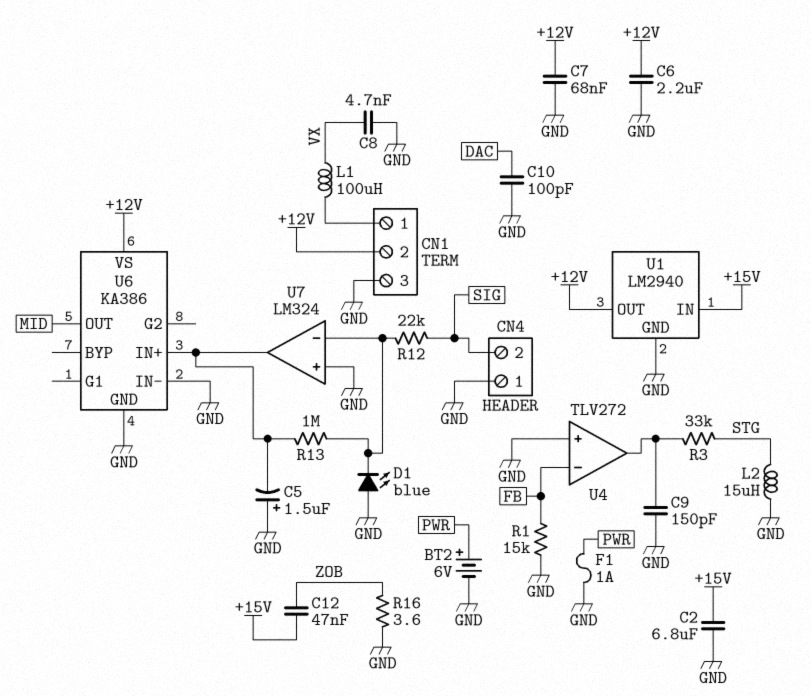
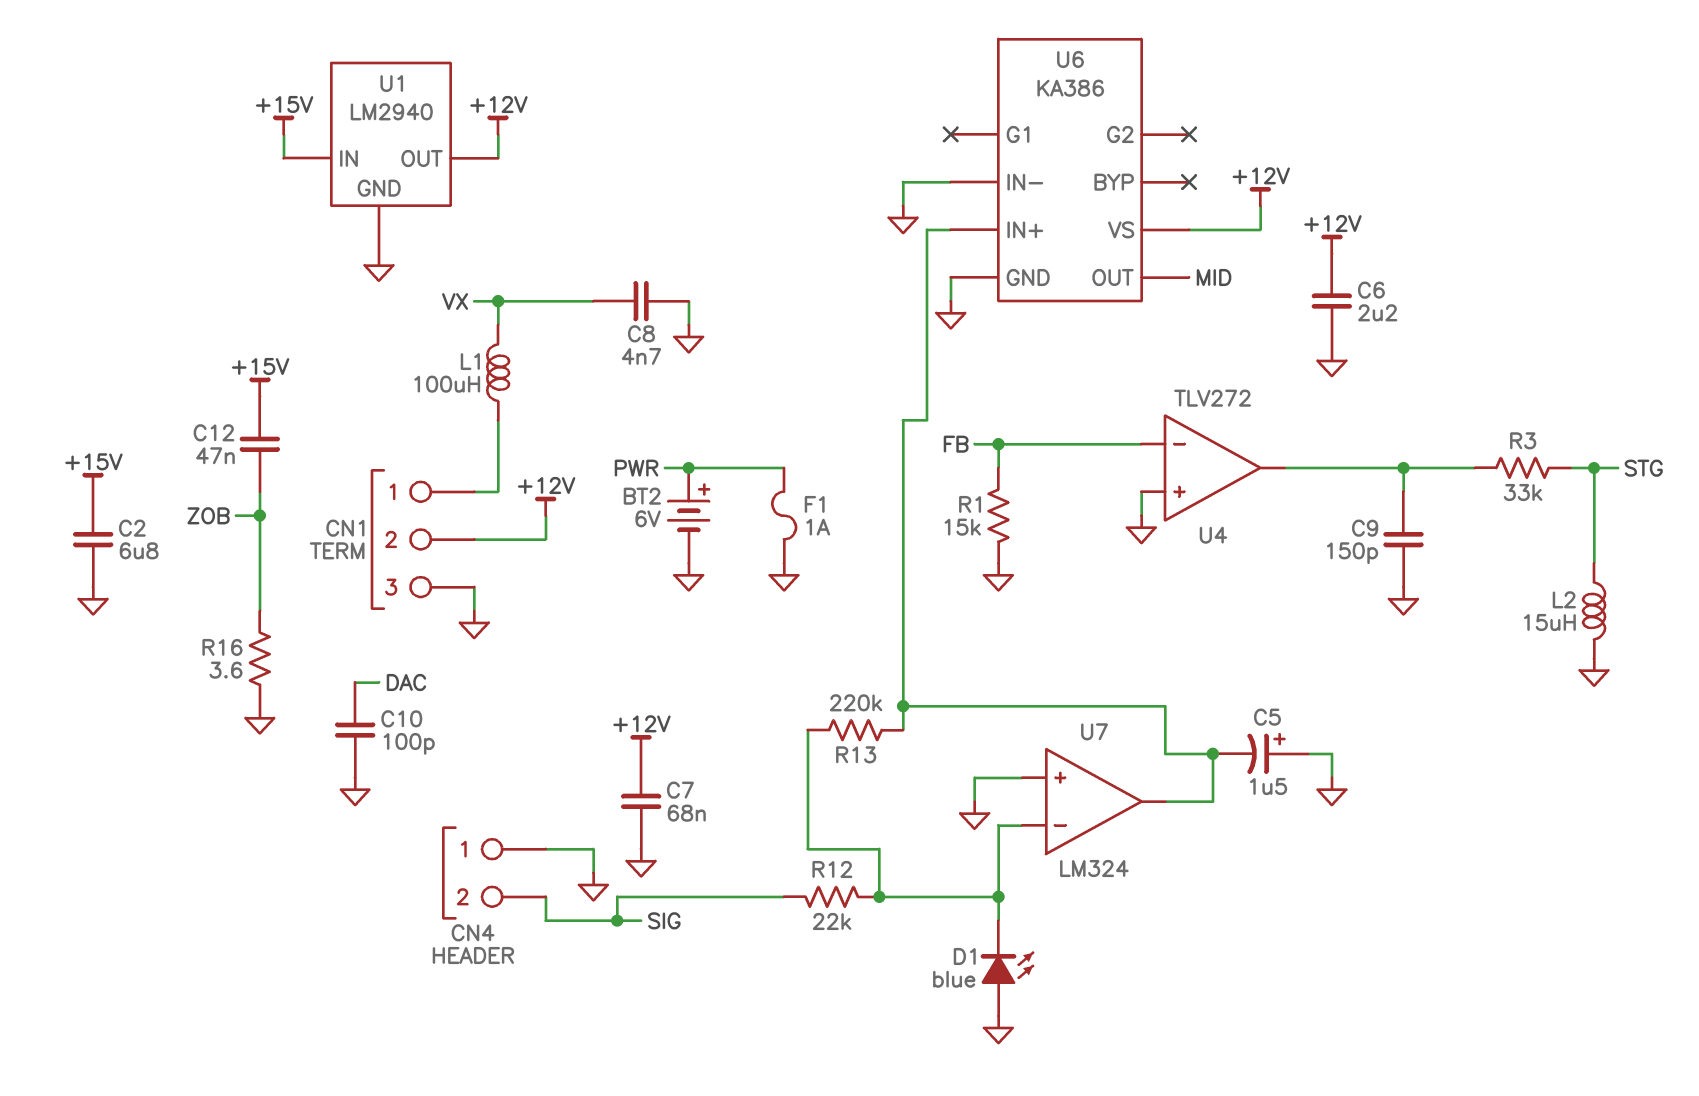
R13: 1M (U6/IN+, U7/in-) -> 220k (U6/IN+, U7/in-)

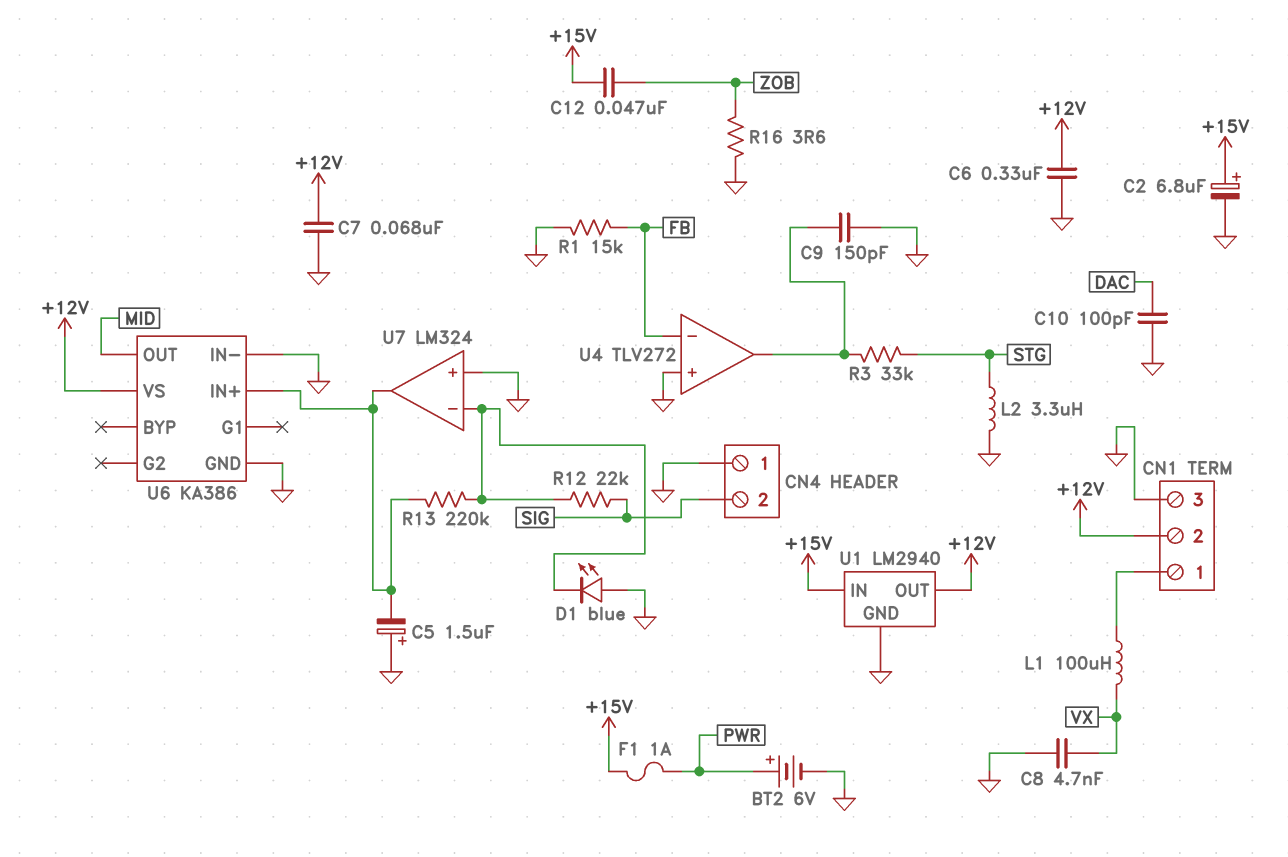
C2: 6.8uF (+15V, GND) -> 6.8uF (plus +15V, minus GND)
C6: 2.2uF (+12V, GND) -> 330nF (+12V, GND)
F1: 1A (GND, PWR) -> 1A (+15V, PWR)
L2: 15uH (GND, STG) -> 3.3uH (GND, STG)

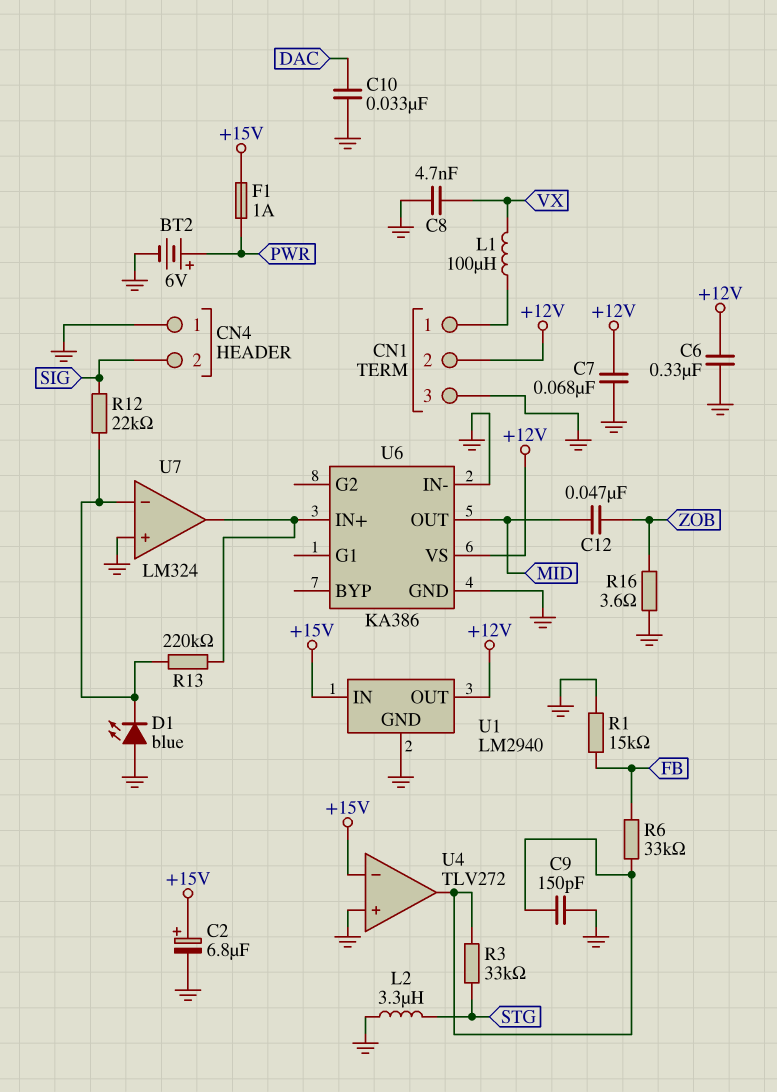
C5: 1.5uF (plus GND, minus U6/IN+) -> none
C10: 100pF (DAC, GND) -> 33nF (DAC, GND)
C12: 47nF (+15V, ZOB) -> 47nF (MID, ZOB)
R6: none -> 33k (FB, U4/out)
U4 pin in-: FB -> +15V

